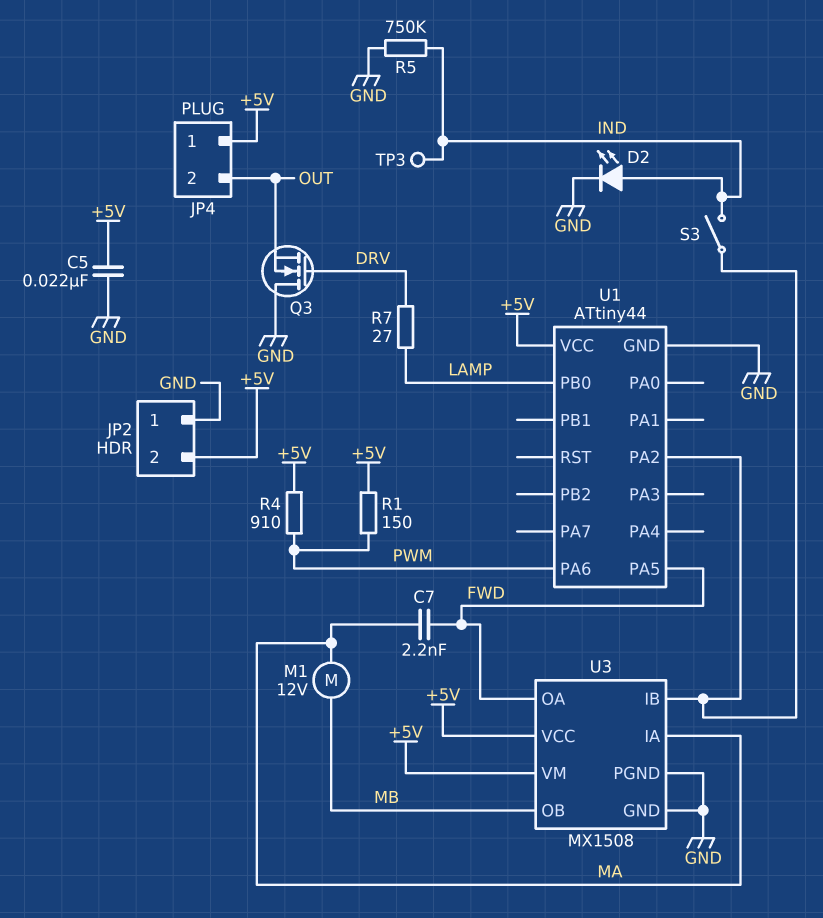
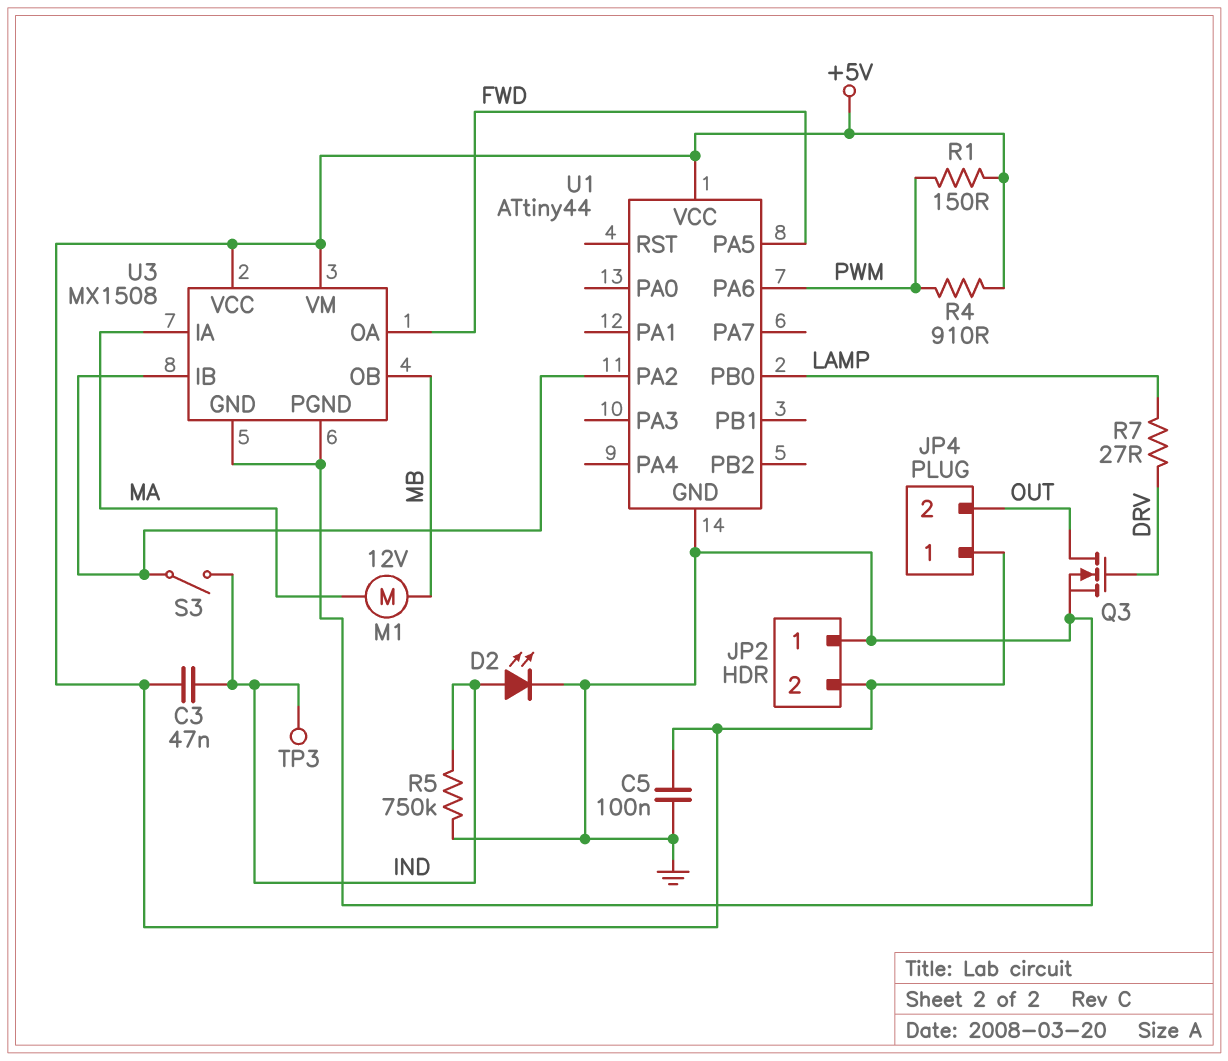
C3: none -> 47nF (+5V, IND)
C5: 22nF (+5V, GND) -> 100nF (+5V, GND)
C7: 2.2nF (FWD, MA) -> none
Q3: NMOS (G DRV, D GND, S OUT) -> NMOS (G DRV, D OUT, S GND)

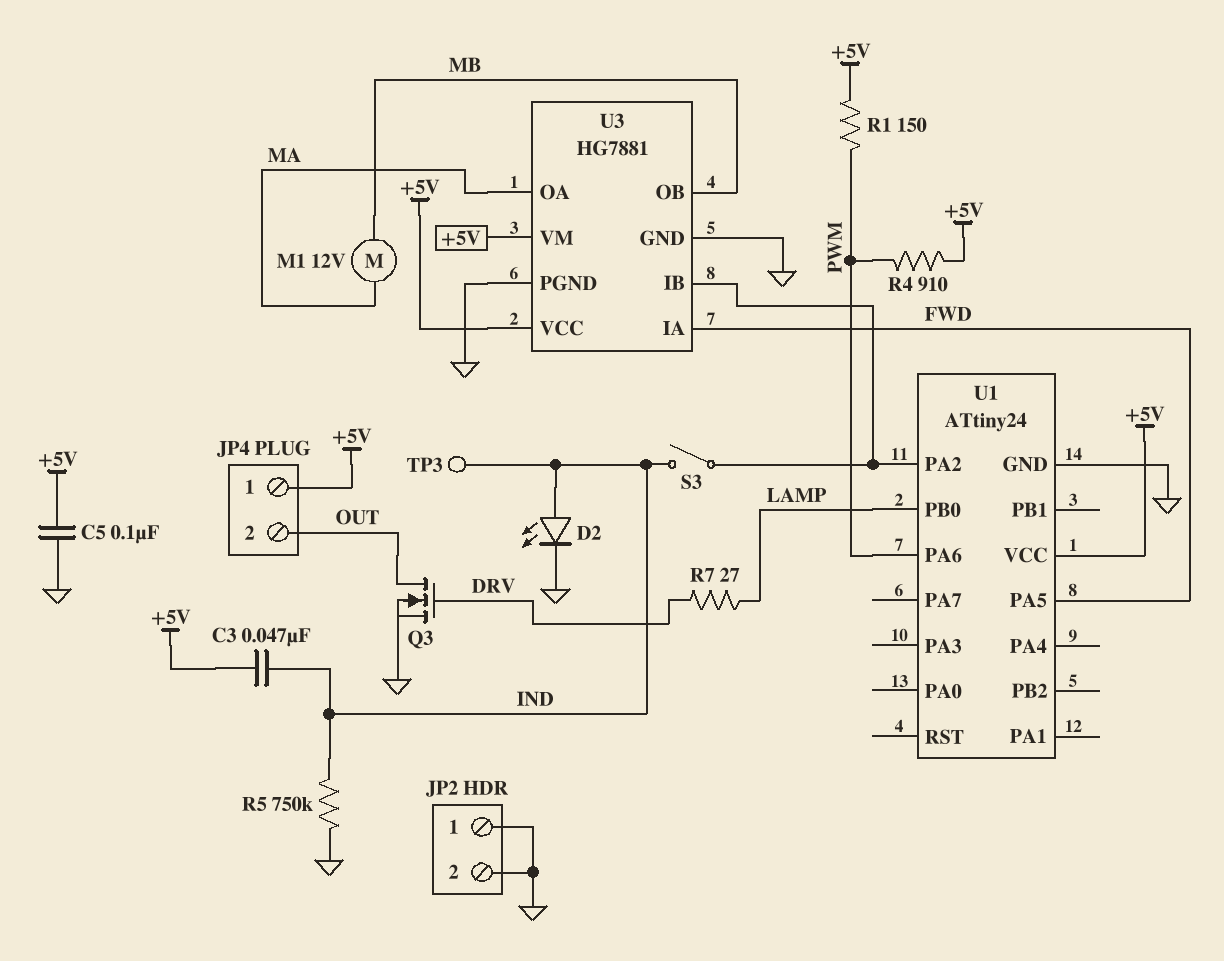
JP2 pin 2: +5V -> GND
U1: ATtiny44 -> ATtiny24
U3: MX1508 -> HG7881
U3 pin IA: MA -> FWD
U3 pin OA: FWD -> MA

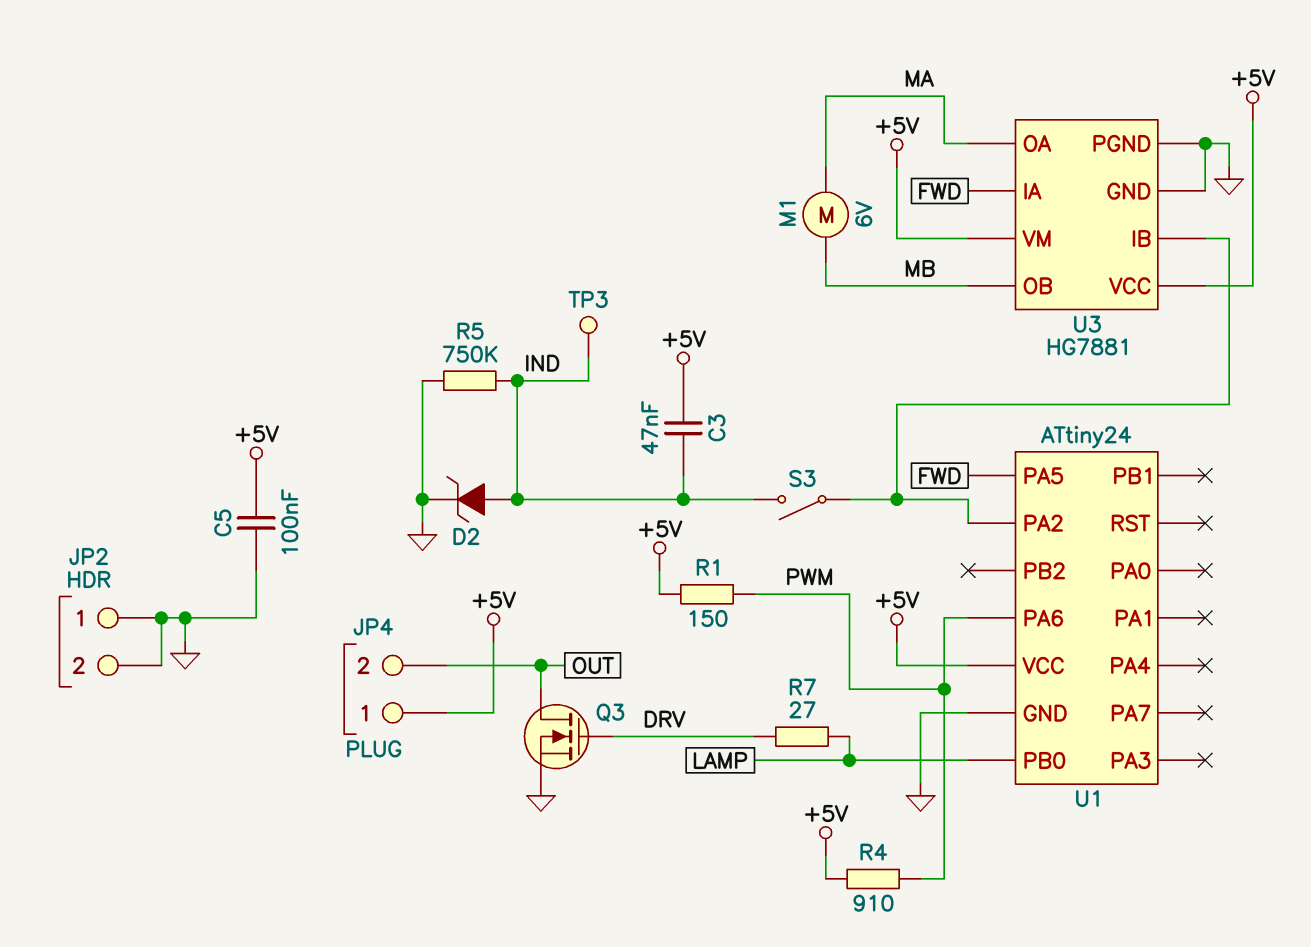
D2: LED (A IND, K GND) -> zener (A IND, K GND)
M1: motor 12V (MA, MB) -> motor 6V (MA, MB)

